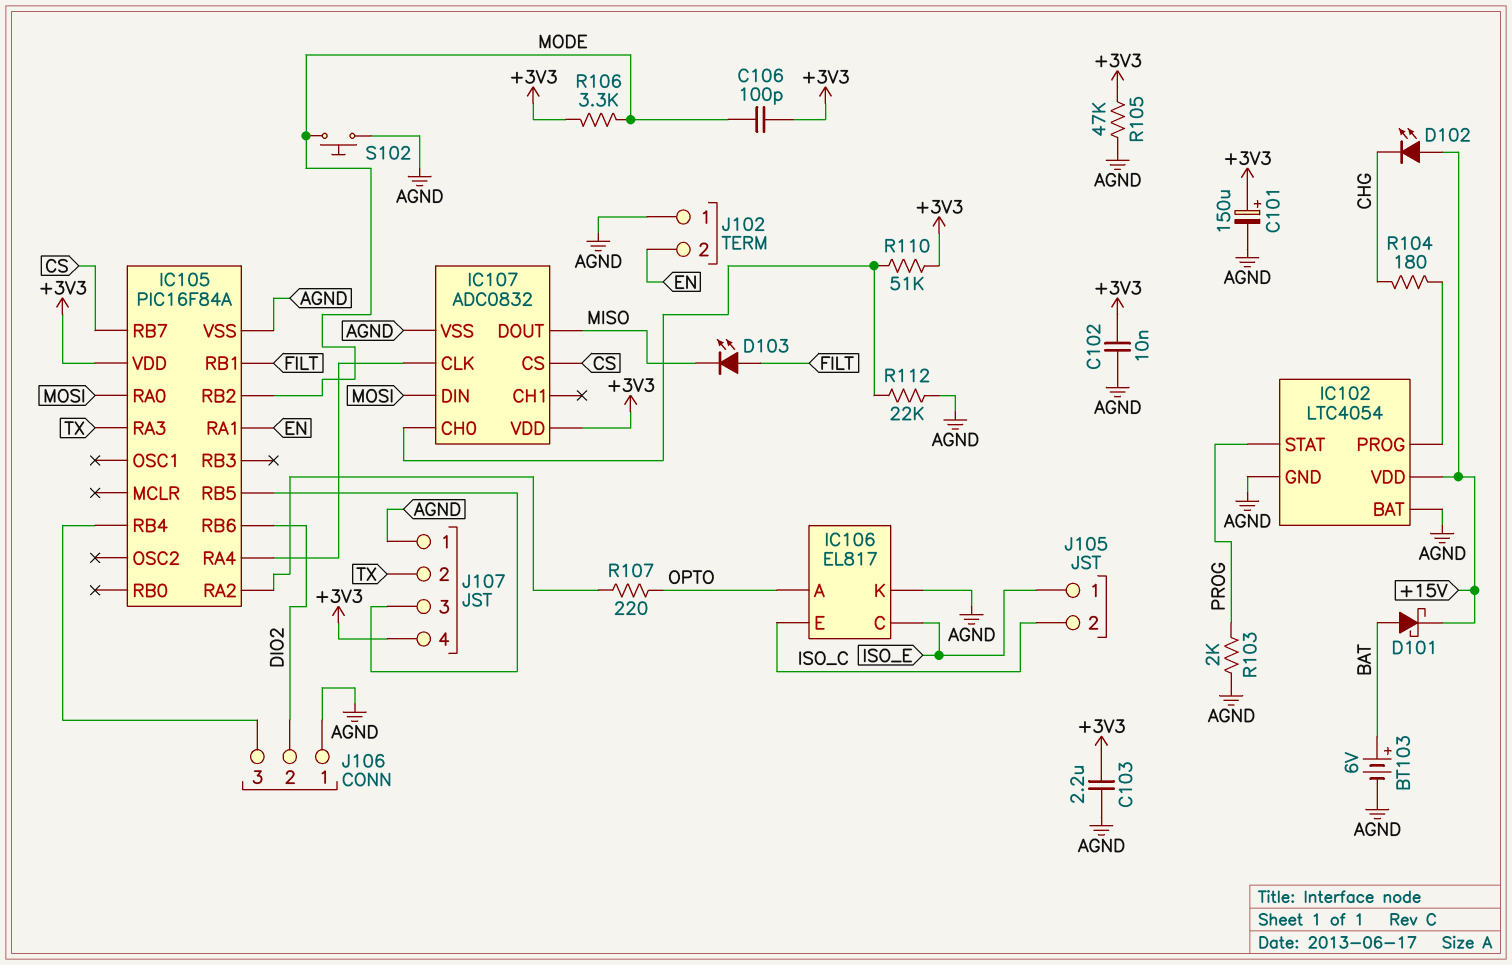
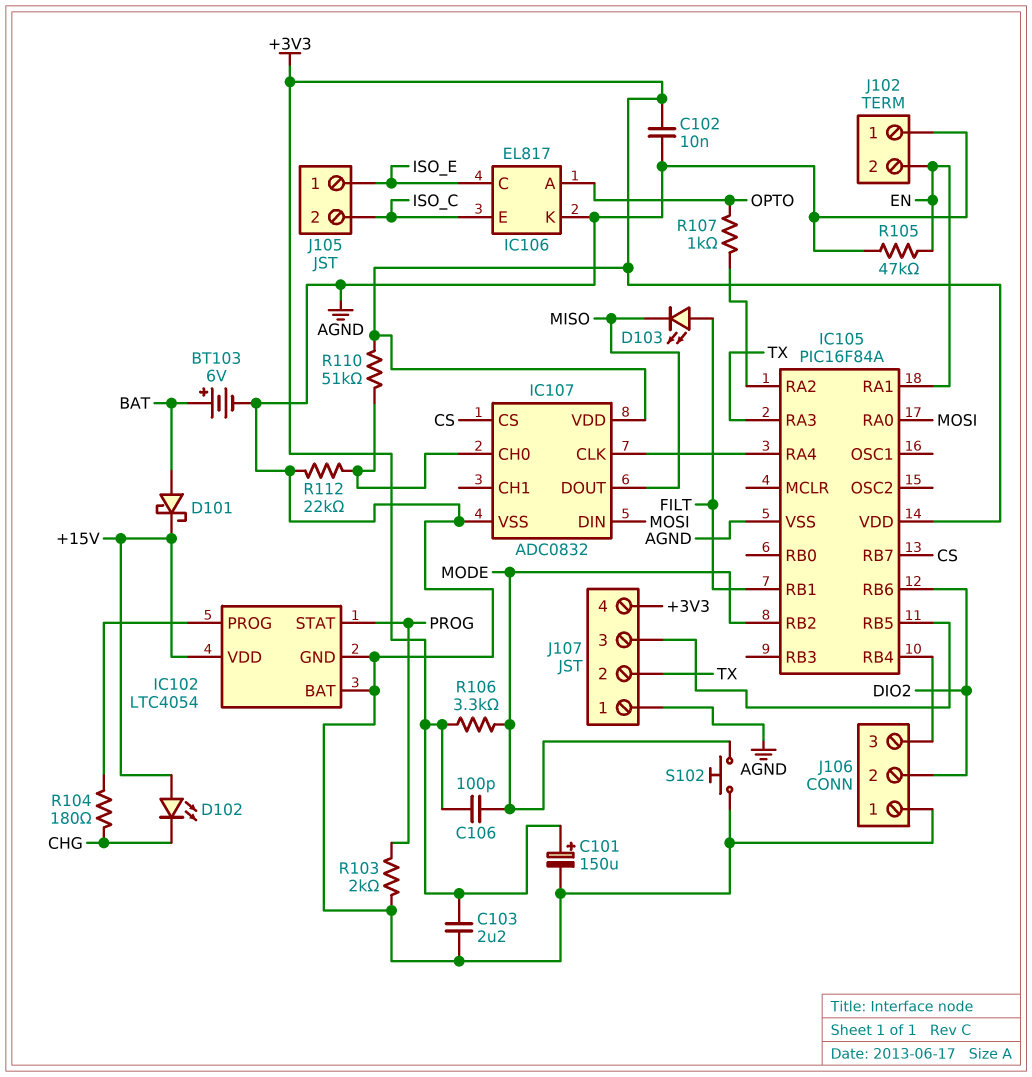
R105: 47k (+3V3, AGND) -> 47k (AGND, EN)
R107: 220 (IC105/RA2, OPTO) -> 1k (IC105/RA2, OPTO)

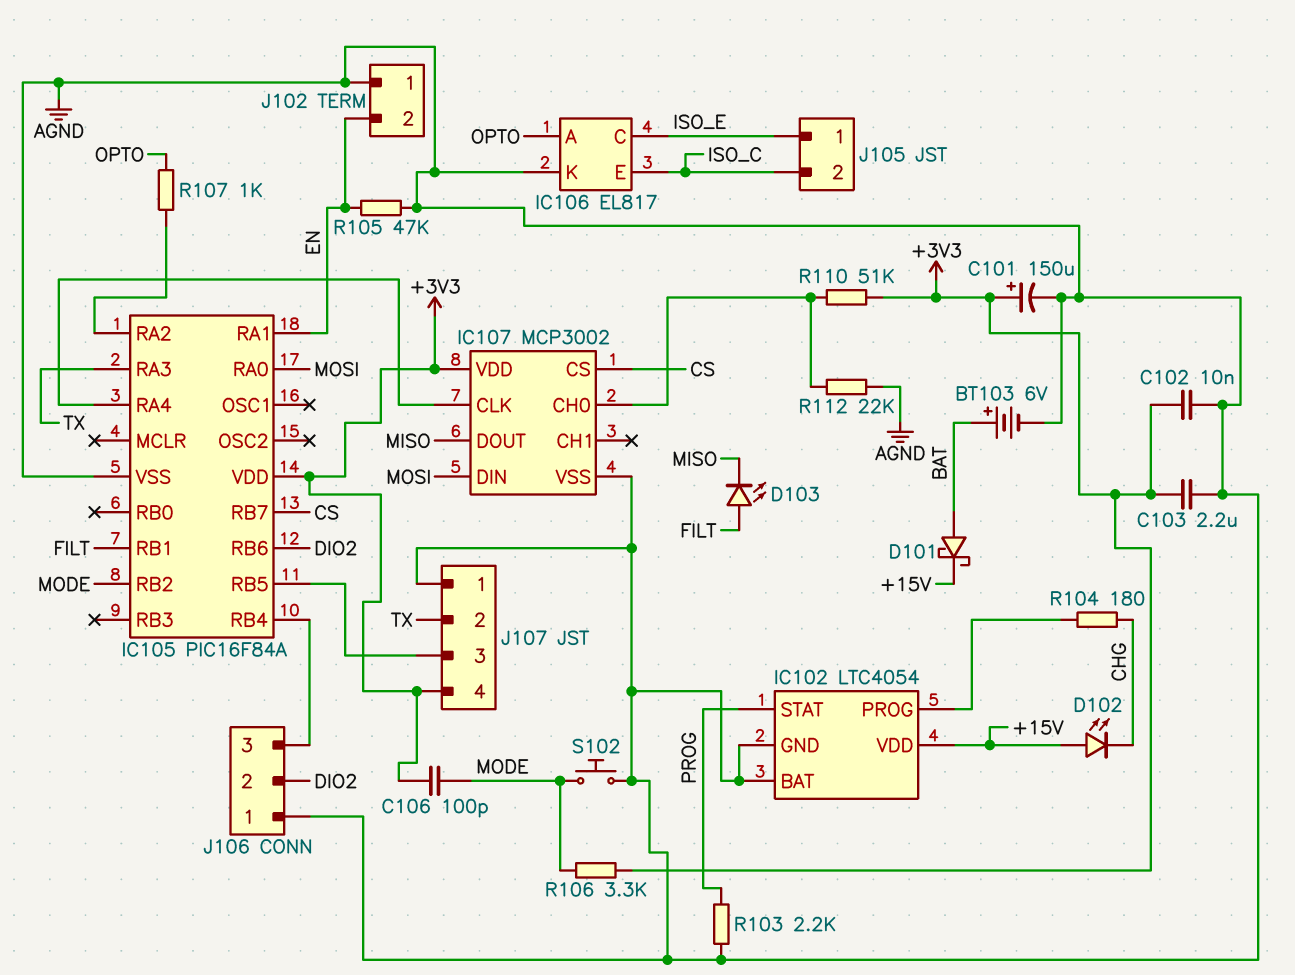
IC107: ADC0832 -> MCP3002
R103: 2k (AGND, PROG) -> 2.2k (AGND, PROG)

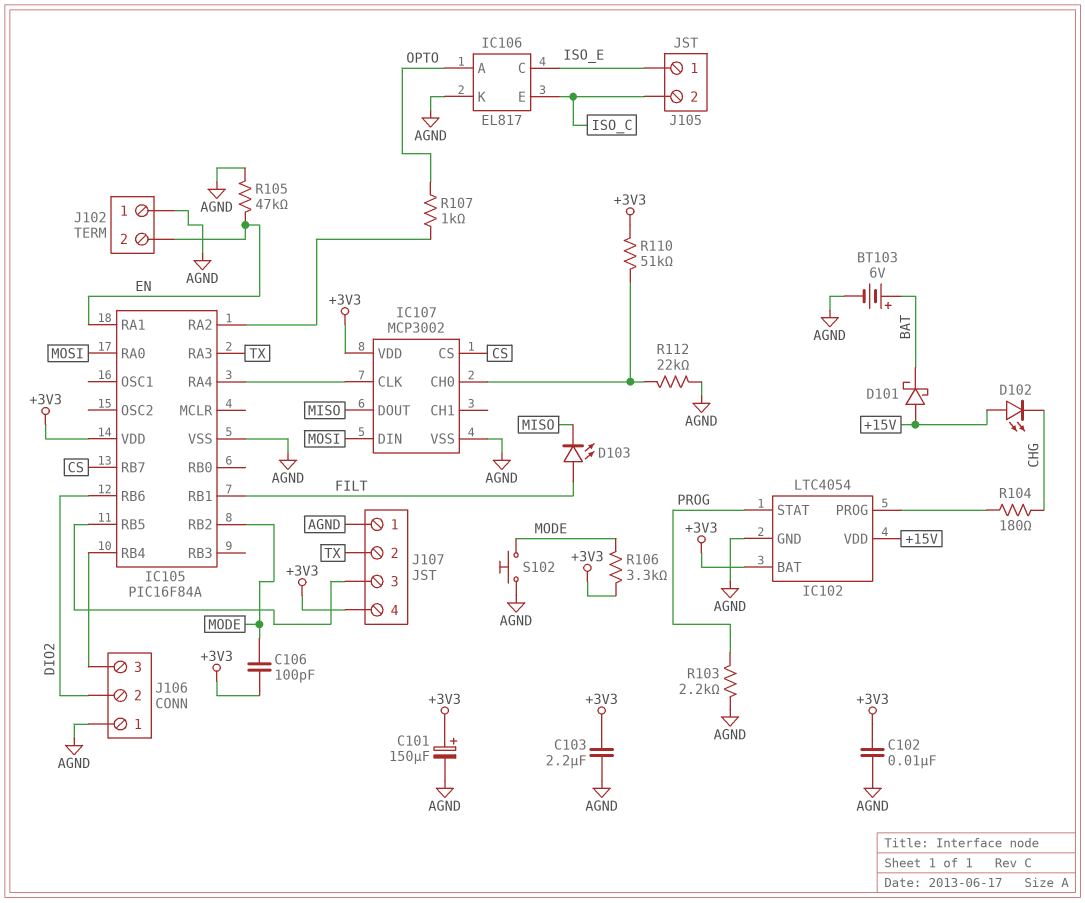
D101: schottky (A BAT, K +15V) -> schottky (A +15V, K BAT)
IC102 pin BAT: AGND -> +3V3

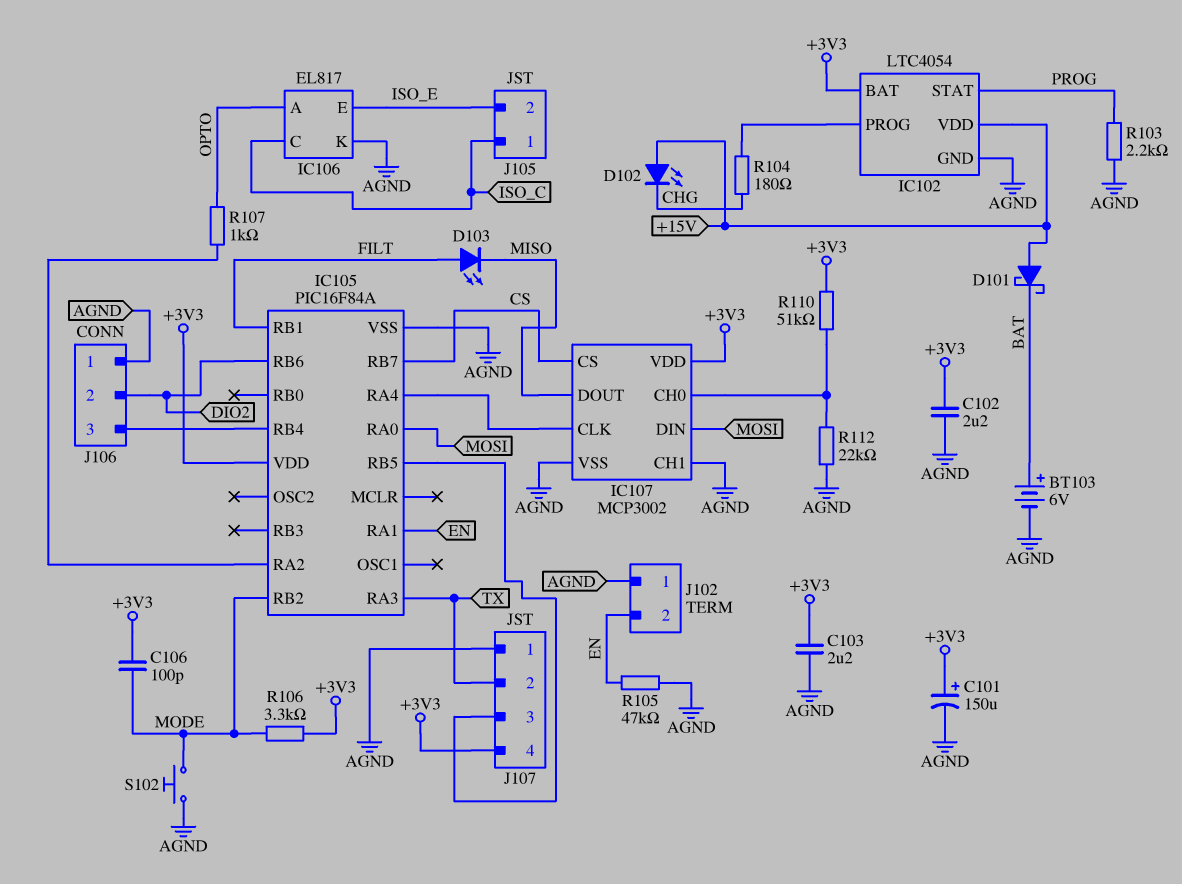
C102: 10nF (+3V3, AGND) -> 2.2uF (+3V3, AGND)
IC106 pin C: ISO_E -> ISO_C
IC106 pin E: ISO_C -> ISO_E
IC107 pin CH1: none -> AGND
J105 pin 1: ISO_E -> ISO_C
J105 pin 2: ISO_C -> ISO_E

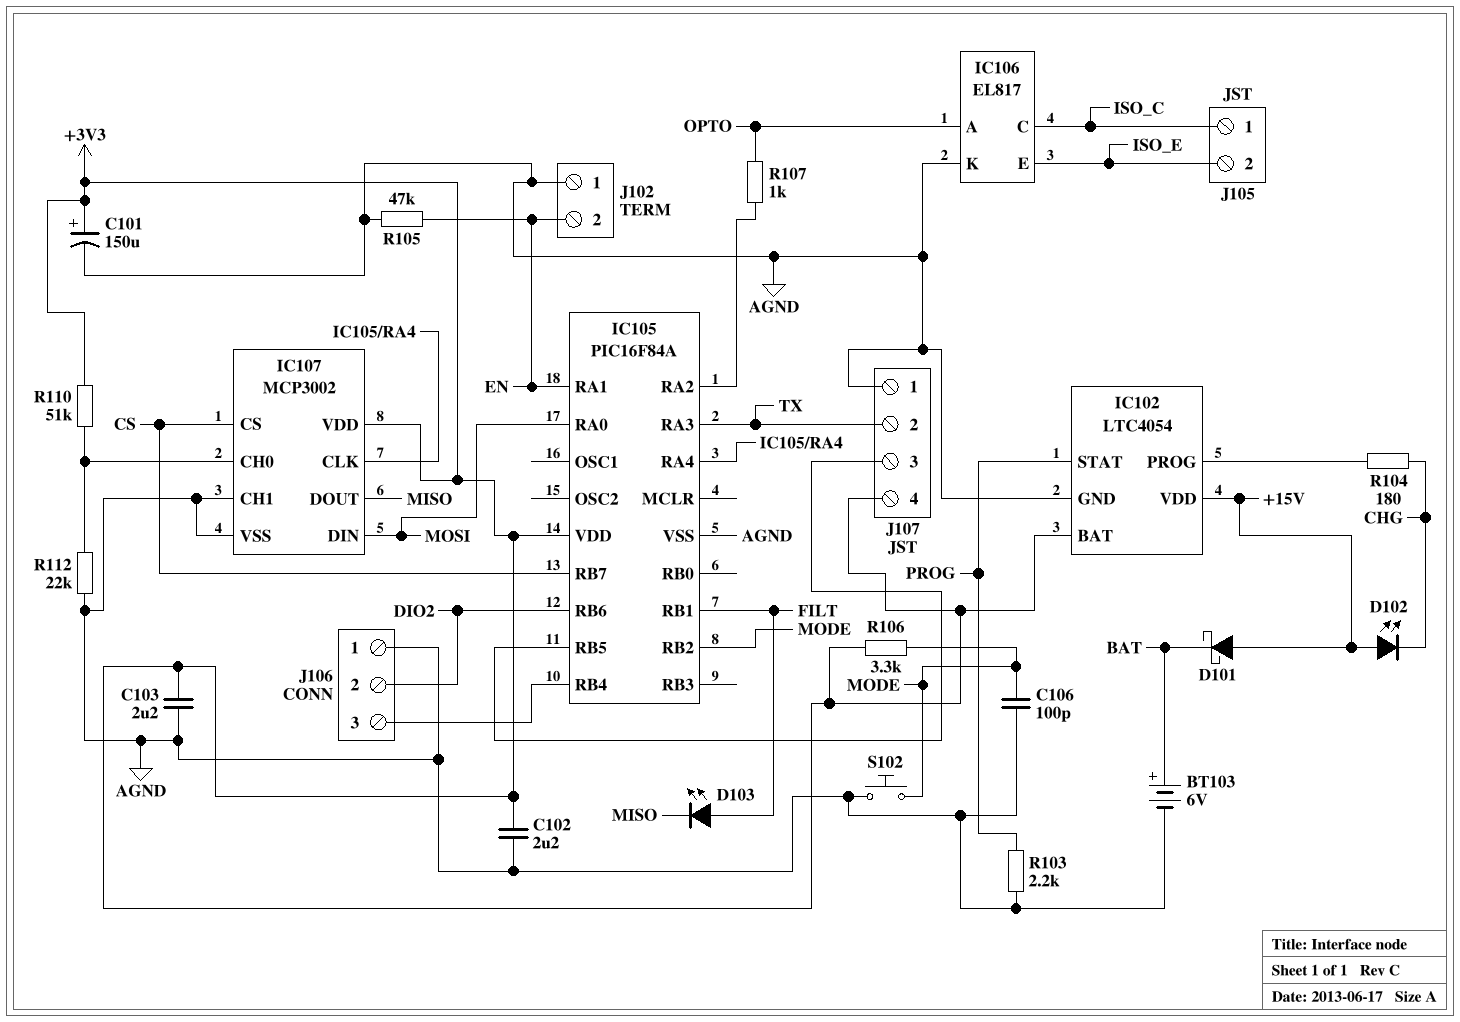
C106: 100pF (+3V3, MODE) -> 100pF (AGND, MODE)

